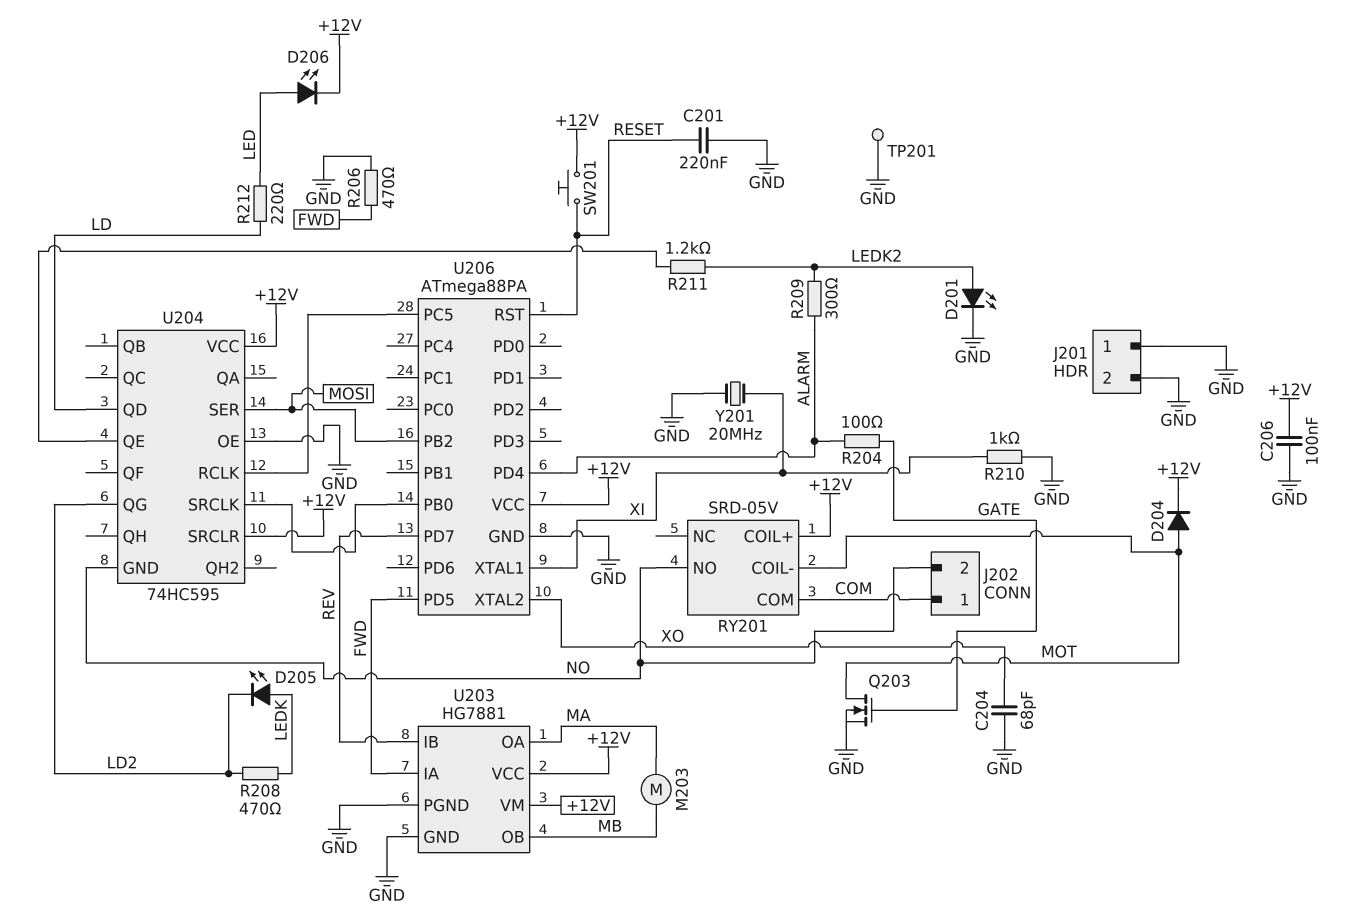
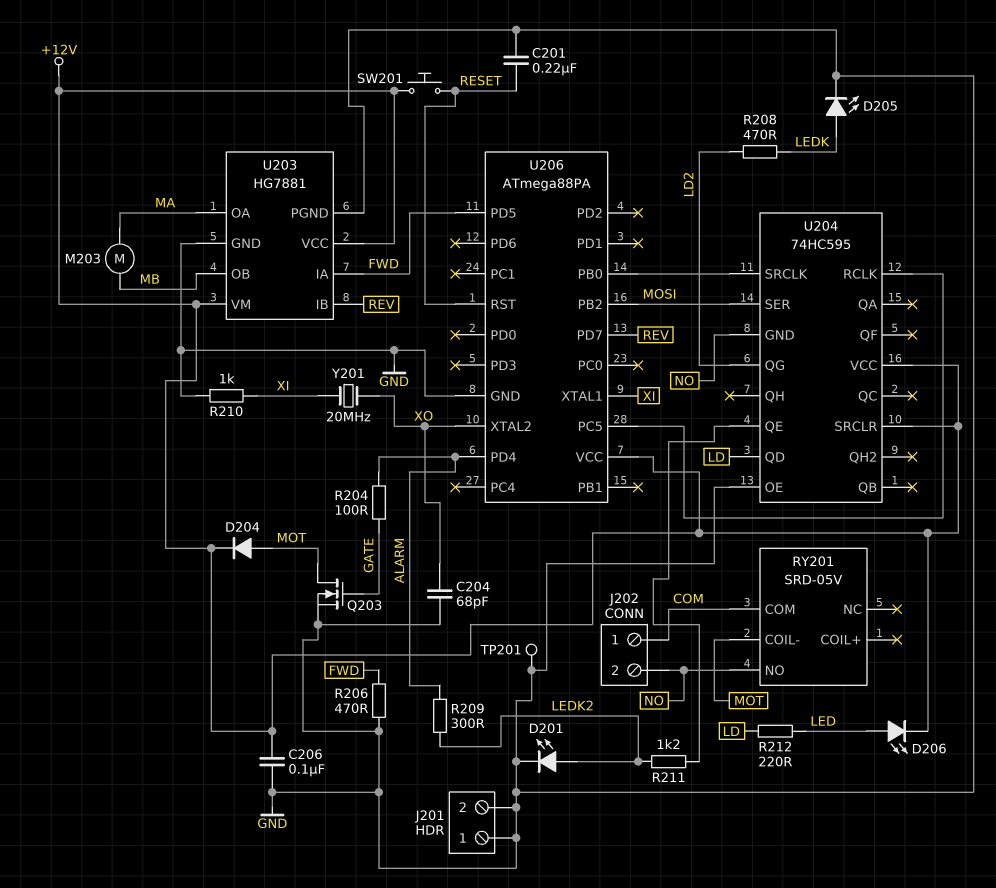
D205: LED (A LEDK, K LD2) -> LED (A LEDK, K GND)
RY201 pin COIL+: +12V -> none
Y201: 20MHz (GND, XI) -> 20MHz (XI, XO)

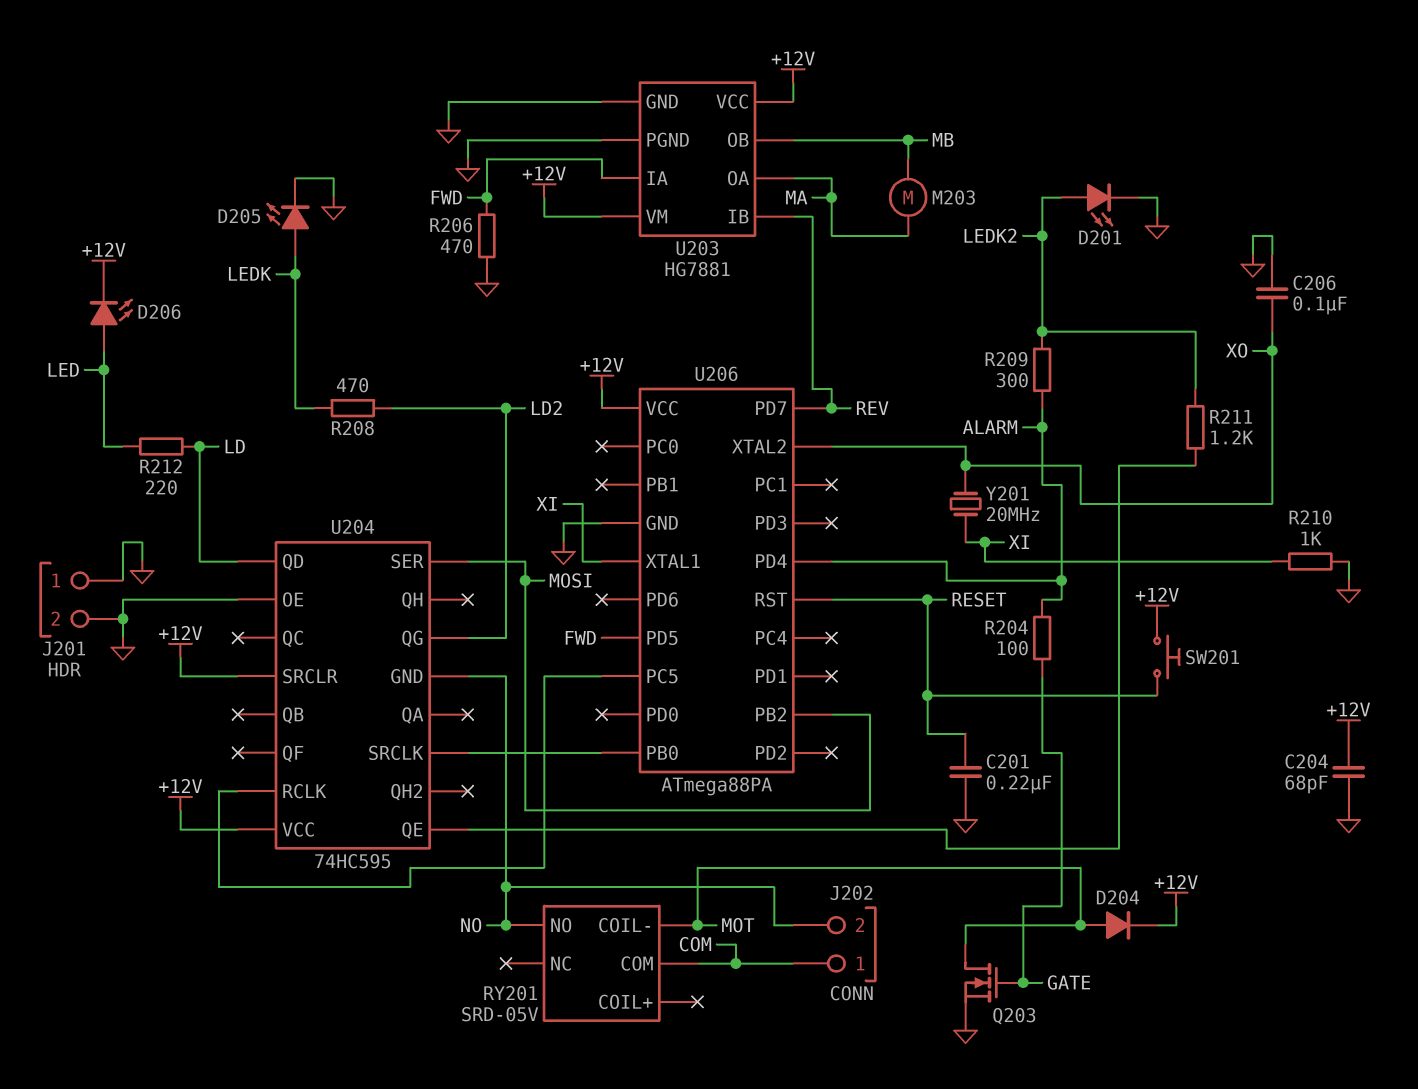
C204: 68pF (GND, XO) -> 68pF (+12V, GND)
C206: 100nF (+12V, GND) -> 100nF (GND, XO)
TP201: test point (GND) -> none

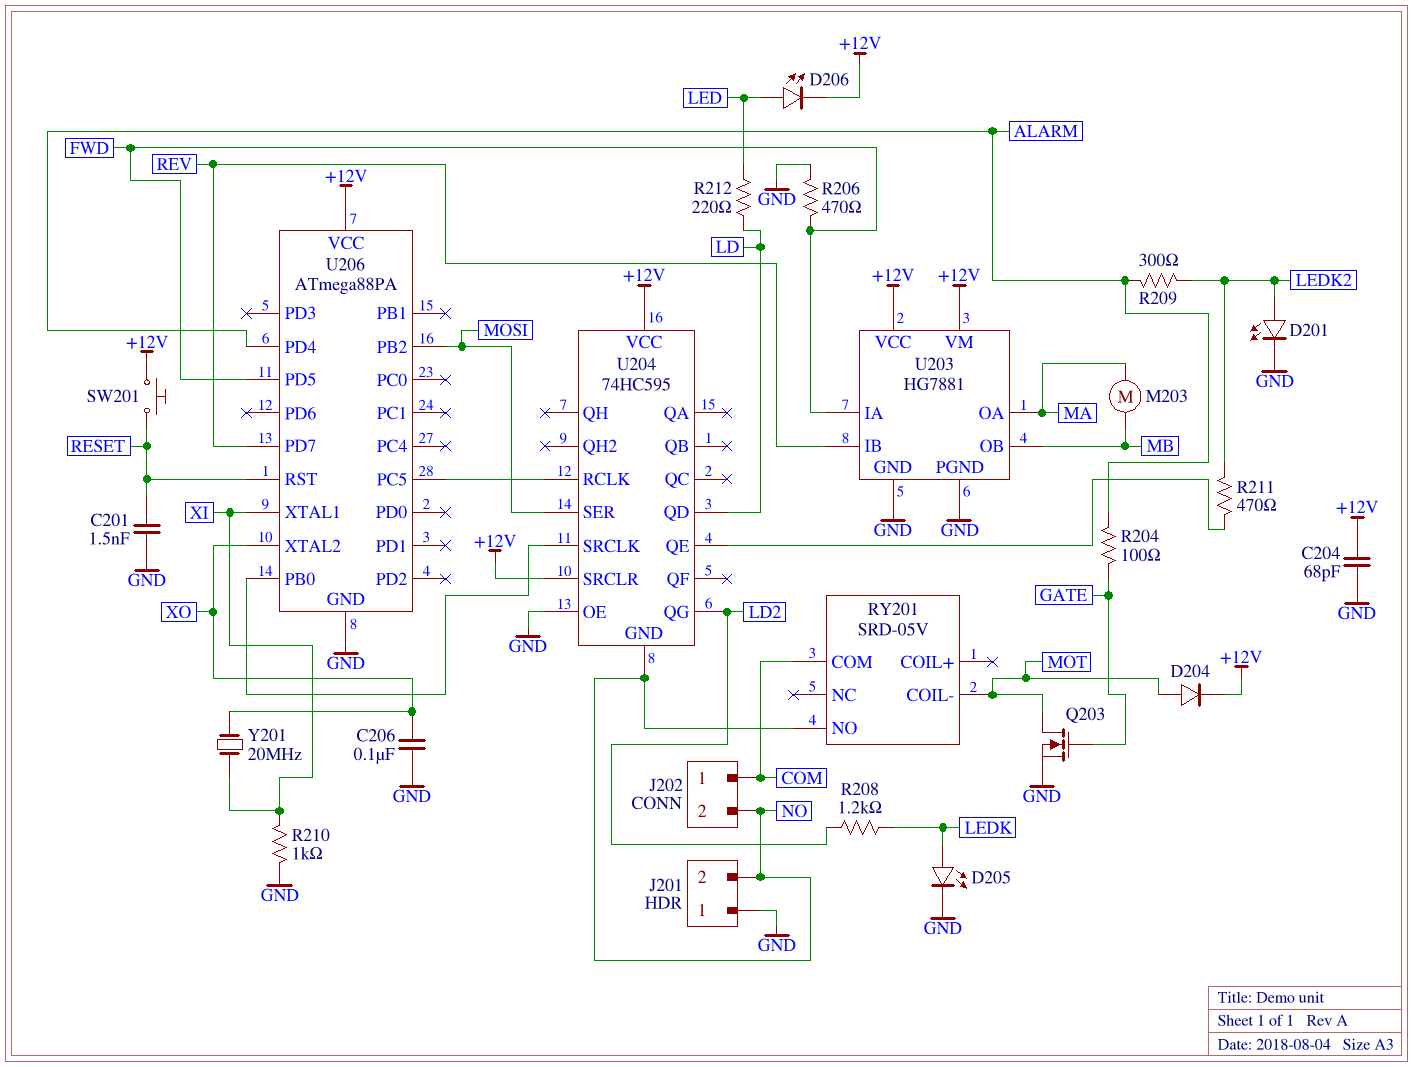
C201: 220nF (GND, RESET) -> 1.5nF (GND, RESET)
J201 pin 2: GND -> NO
R208: 470 (LD2, LEDK) -> 1.2k (LD2, LEDK)
R211: 1.2k (LEDK2, U204/QE) -> 470 (LEDK2, U204/QE)

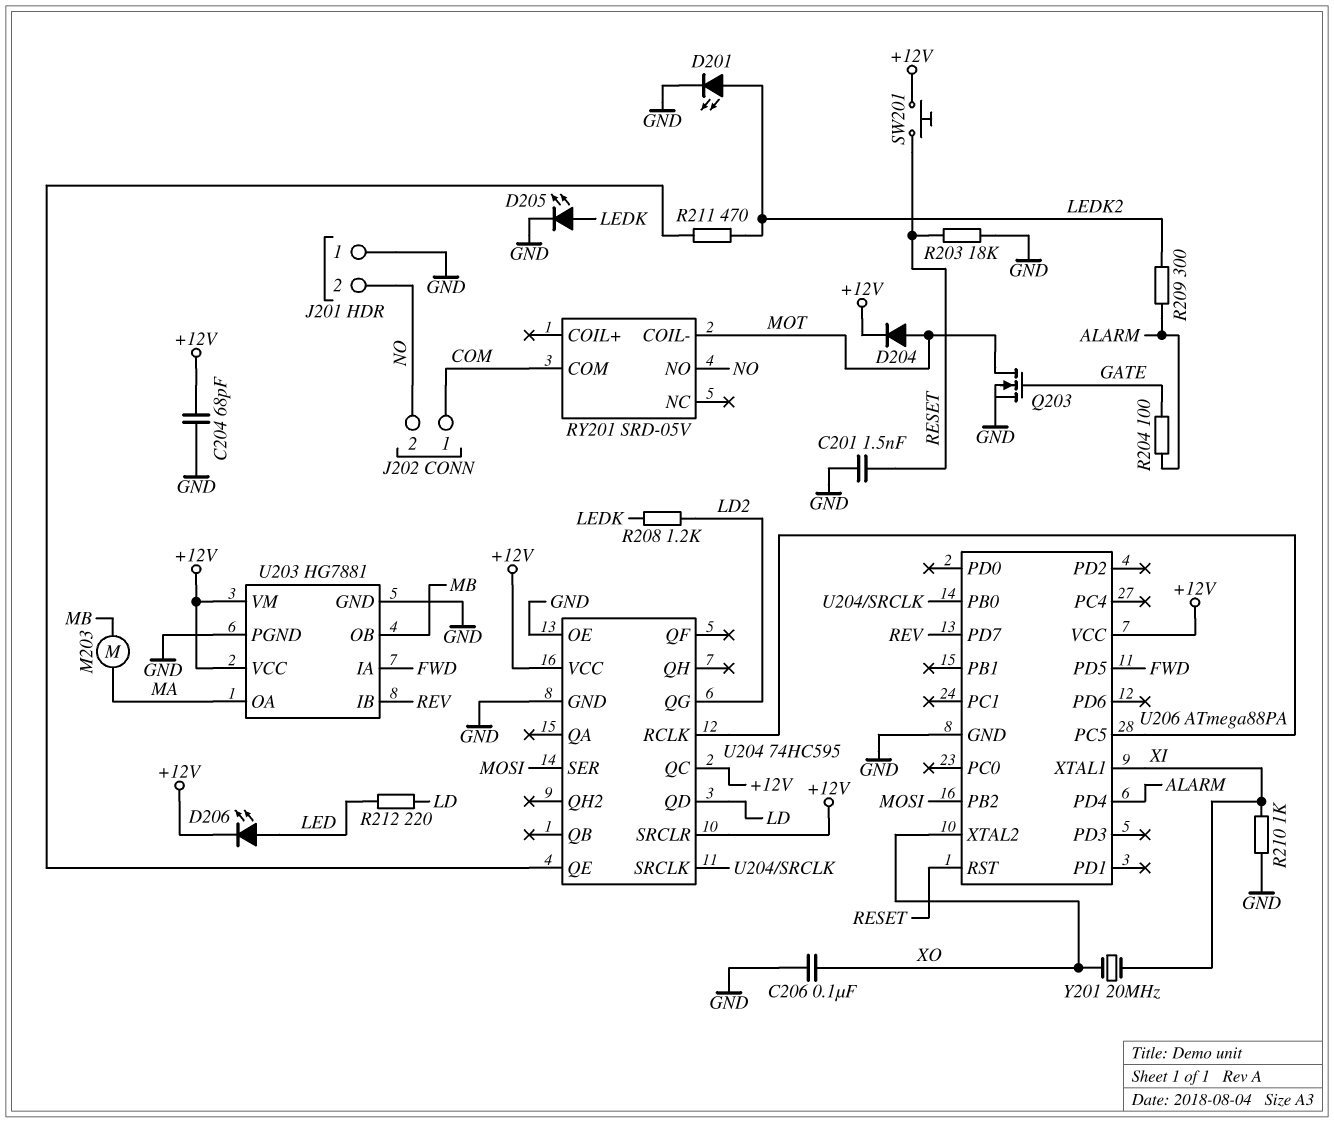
R203: none -> 18k (GND, RESET)
R206: 470 (FWD, GND) -> none
U204 pin GND: NO -> GND
U204 pin QC: none -> +12V

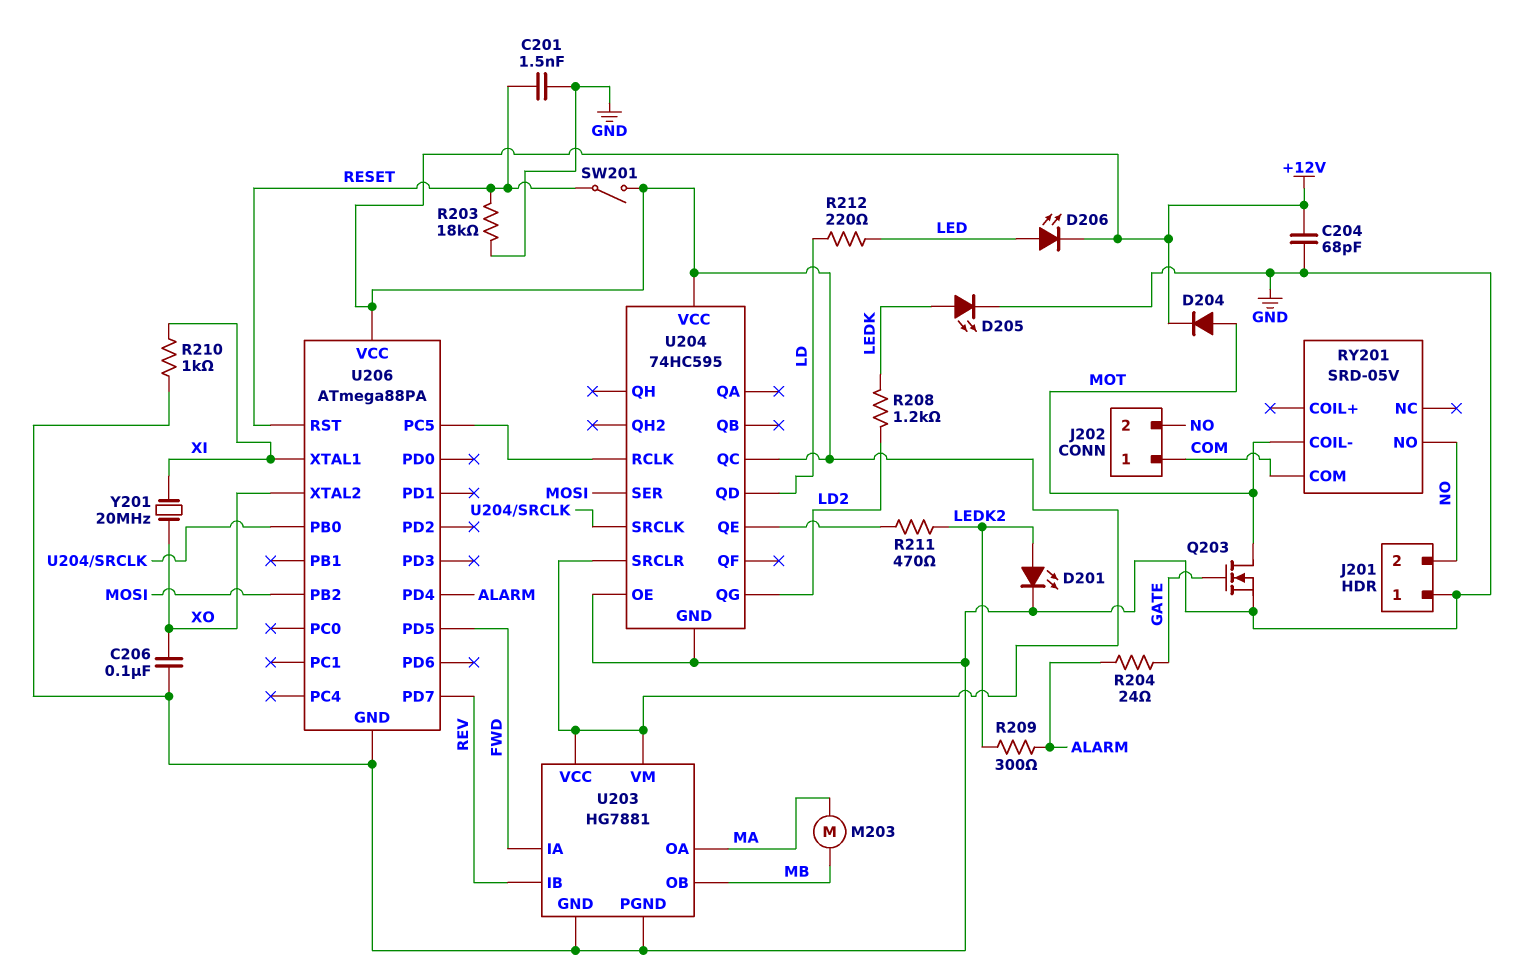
R204: 100 (ALARM, GATE) -> 24 (ALARM, GATE)
SW201: button (+12V, RESET) -> switch (+12V, RESET)

